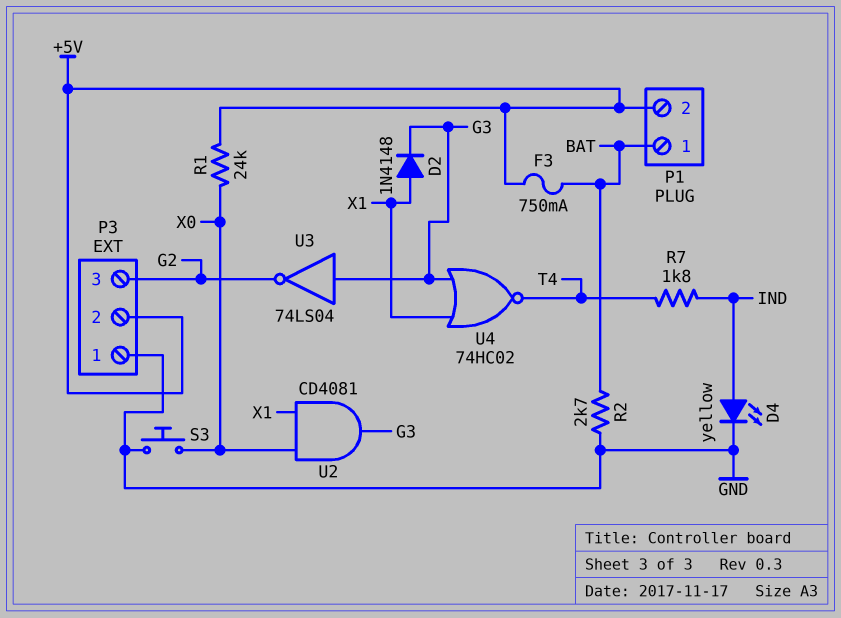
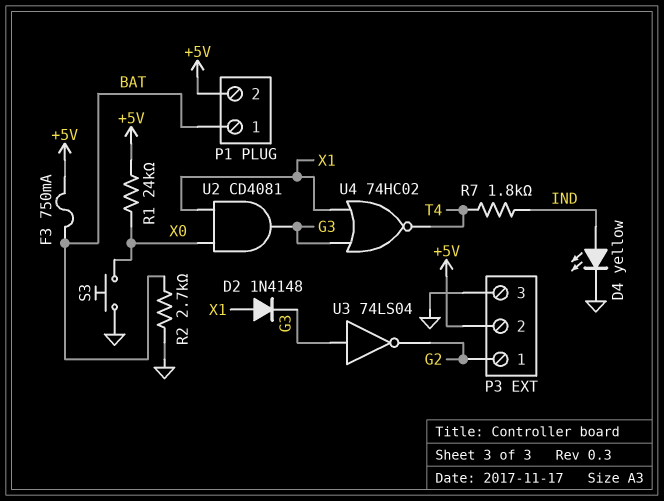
P3 pin 1: GND -> G2
P3 pin 3: G2 -> GND

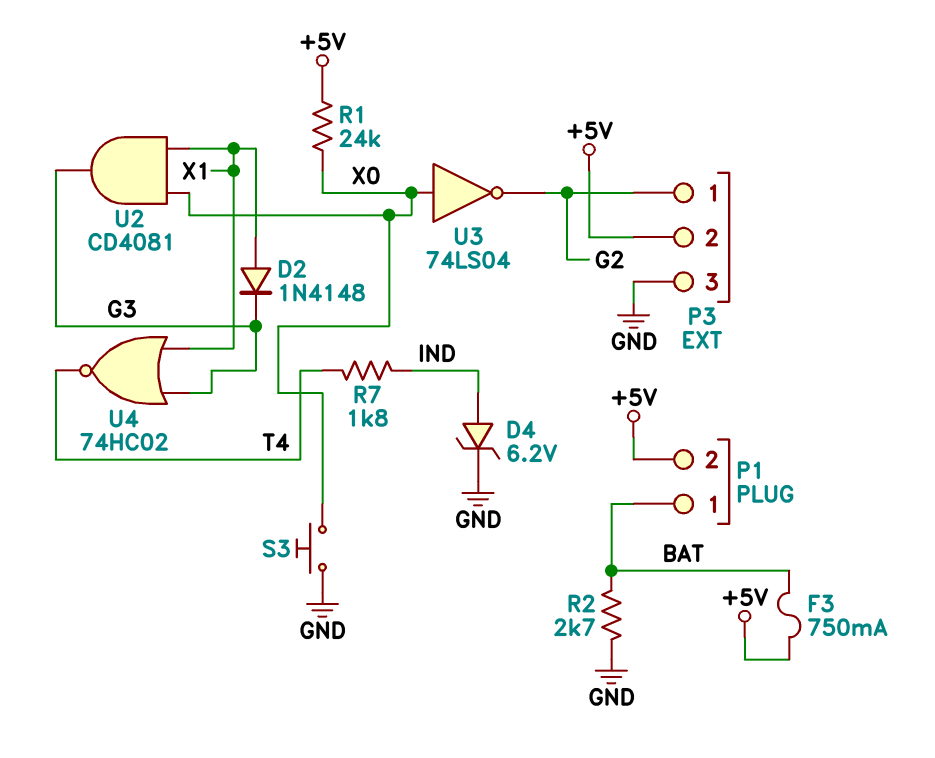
D4: LED yellow (A IND, K GND) -> zener 6.2V (A IND, K GND)
U3: NOT 74LS04 (in G3, out G2) -> NOT 74LS04 (in X0, out G2)

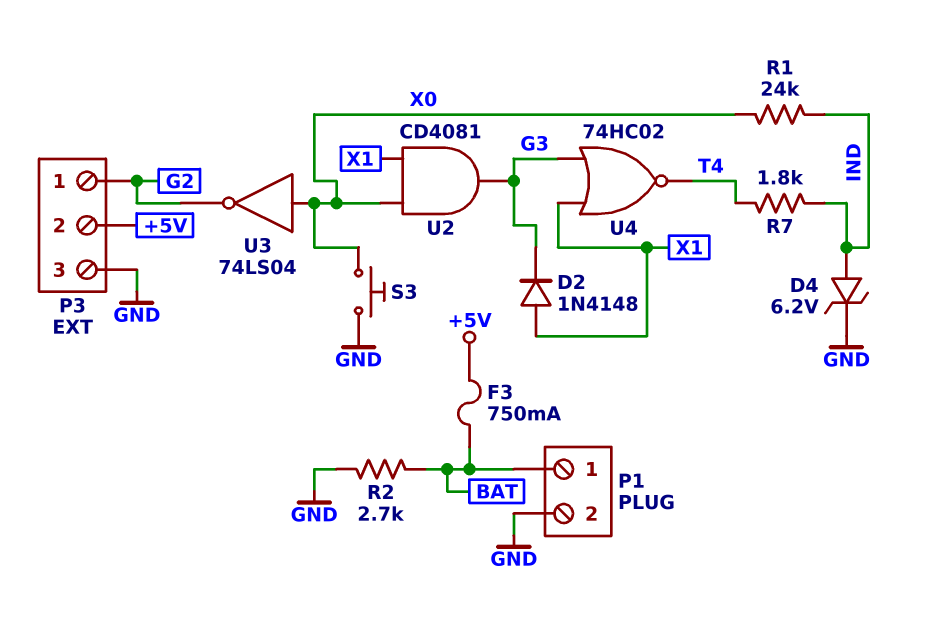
P1 pin 2: +5V -> GND
R1: 24k (+5V, X0) -> 24k (IND, X0)

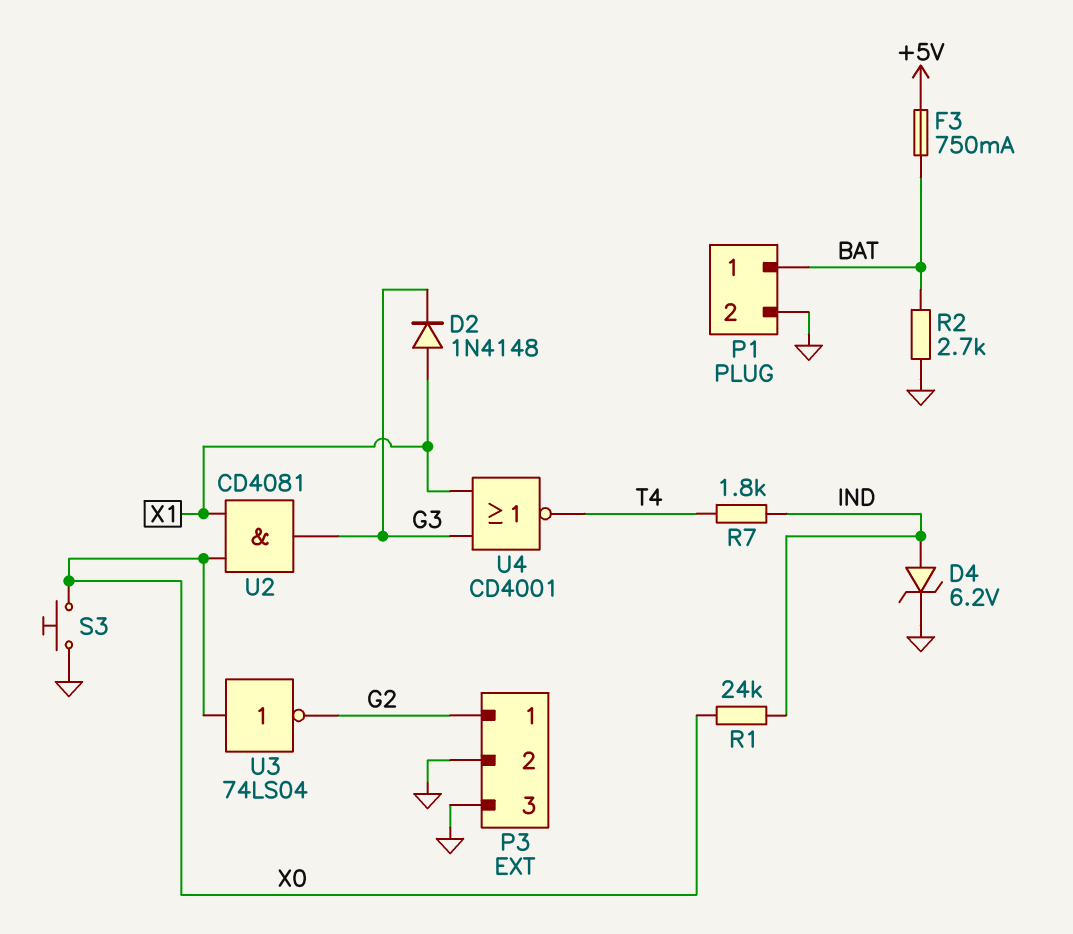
P3 pin 2: +5V -> GND
U4: NOR 74HC02 (in G3, in X1, out T4) -> NOR CD4001 (in G3, in X1, out T4)

